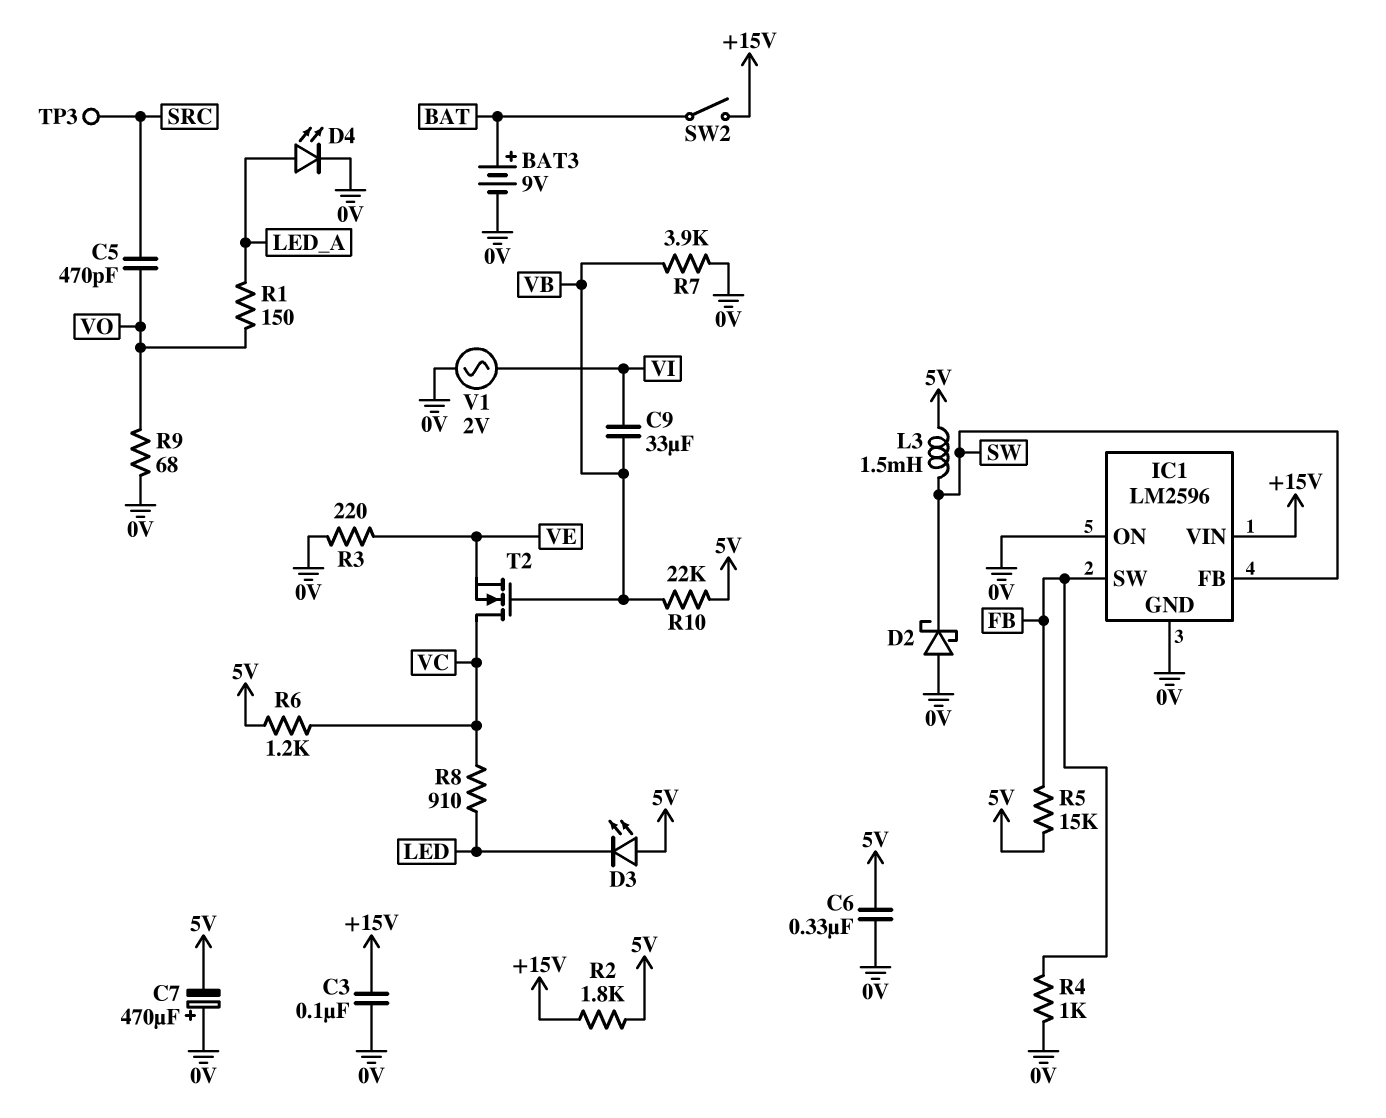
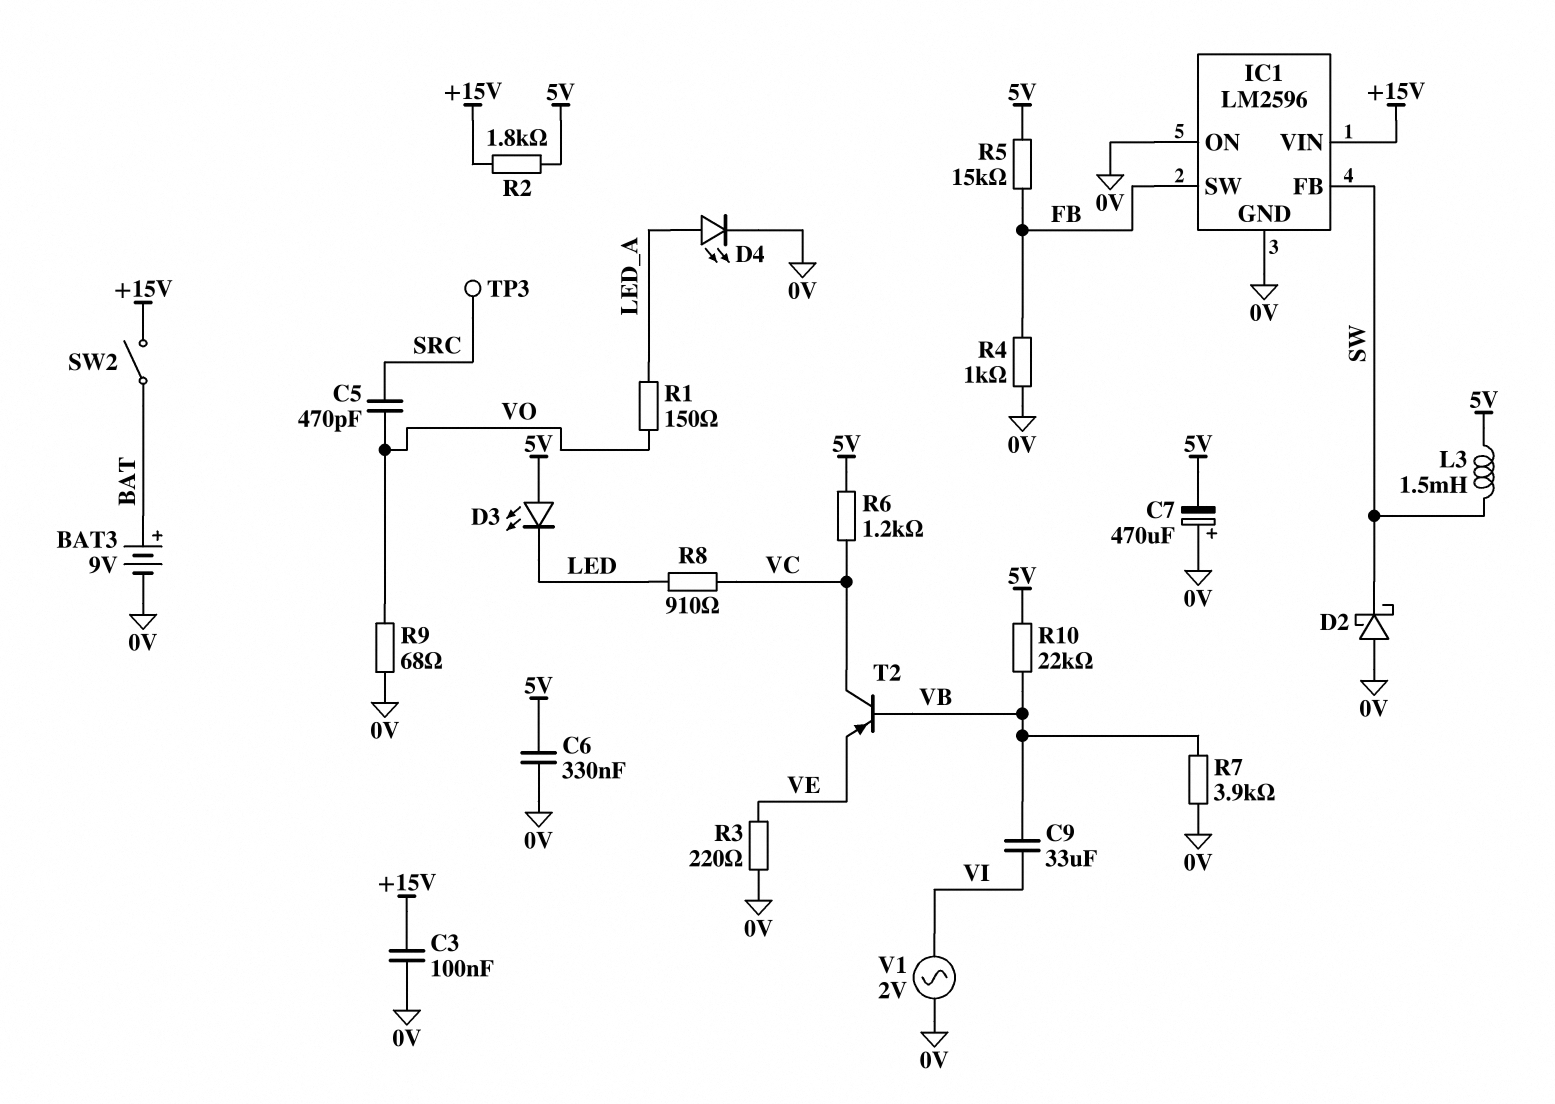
T2: NMOS (G VB, D VC, S VE) -> PNP (B VB, C VC, E VE)

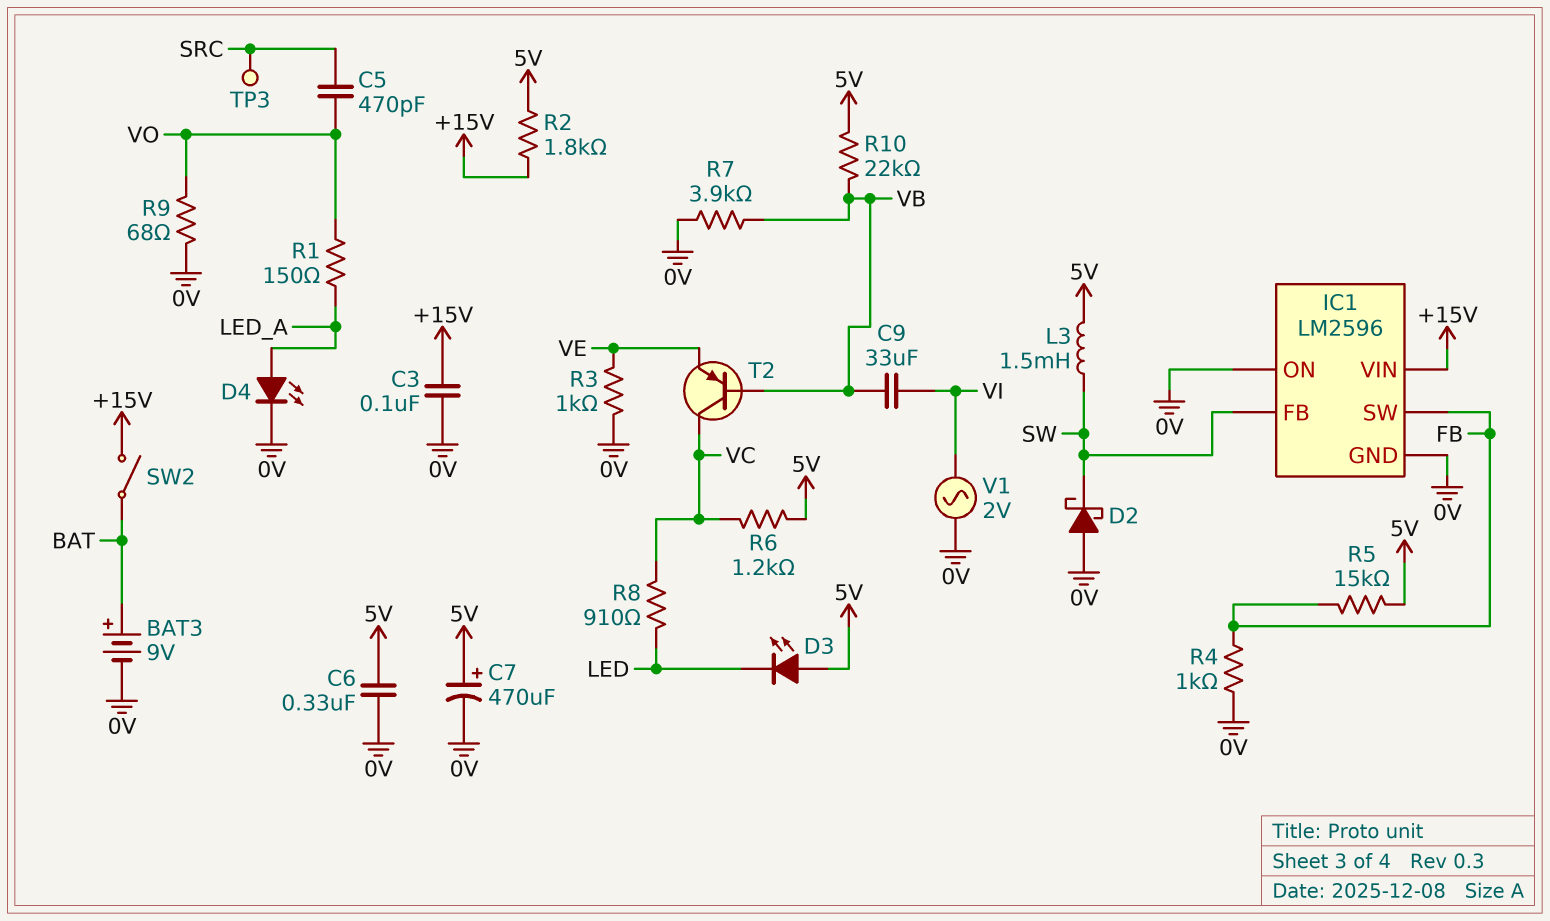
C7: 470uF (plus 0V, minus 5V) -> 470uF (plus 5V, minus 0V)
R3: 220 (0V, VE) -> 1k (0V, VE)

